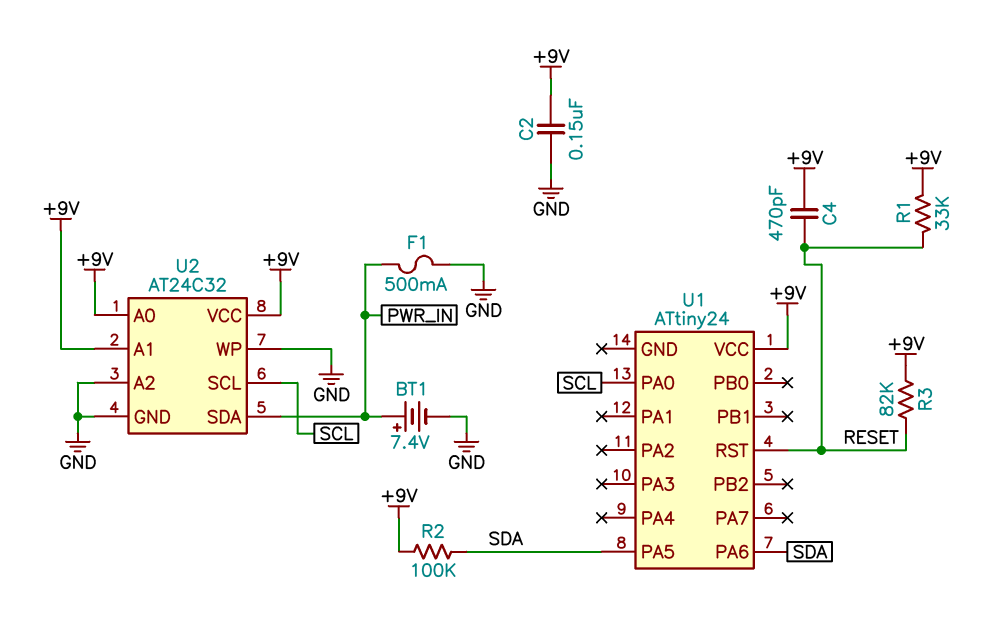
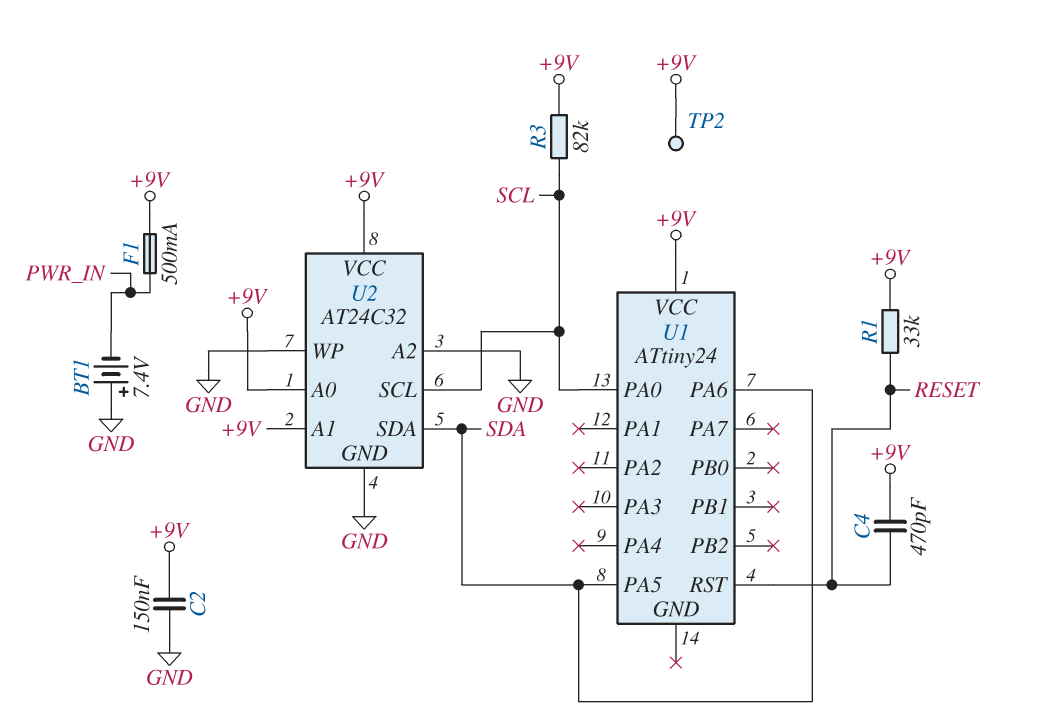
BT1: 7.4V (plus PWR_IN, minus GND) -> 7.4V (plus GND, minus PWR_IN)
F1: 500mA (GND, PWR_IN) -> 500mA (+9V, PWR_IN)
R2: 100k (+9V, SDA) -> none
R3: 82k (+9V, RESET) -> 82k (+9V, SCL)
TP2: none -> test point (+9V)
U2 pin SDA: PWR_IN -> SDA

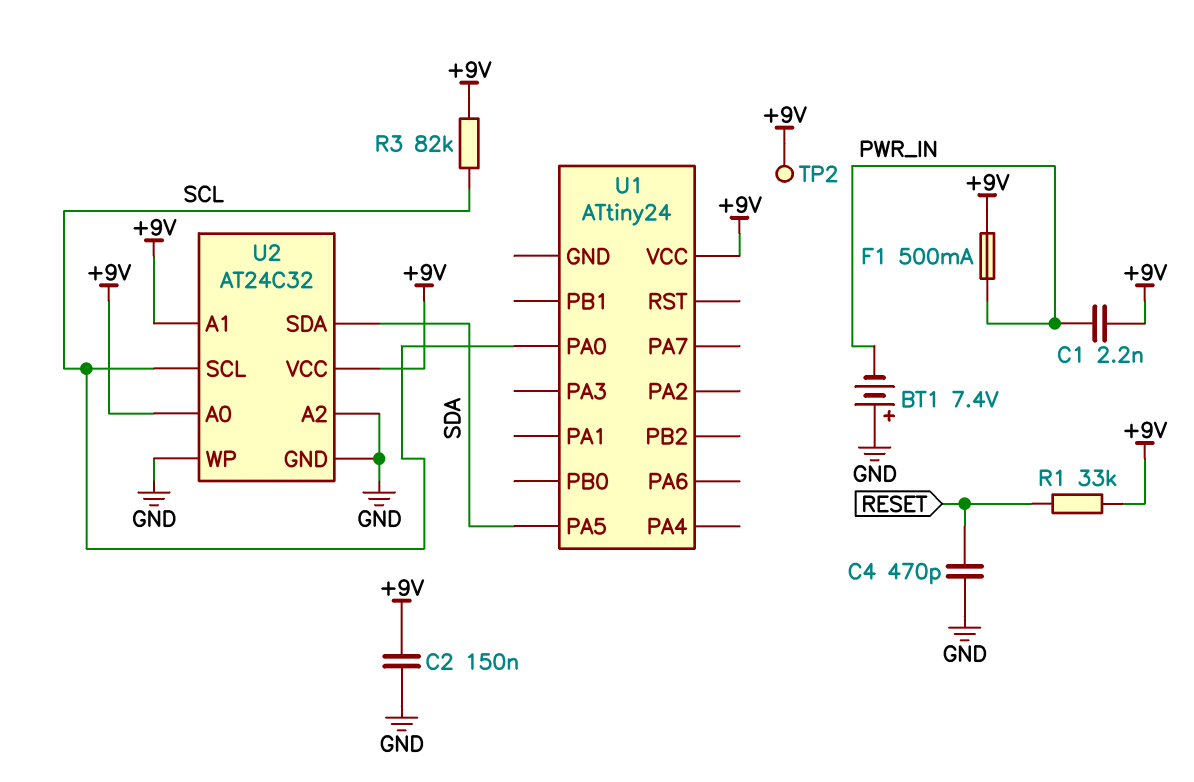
C1: none -> 2.2nF (+9V, PWR_IN)
C4: 470pF (+9V, RESET) -> 470pF (GND, RESET)
U1 pin PA6: SDA -> none
U1 pin RST: RESET -> none

